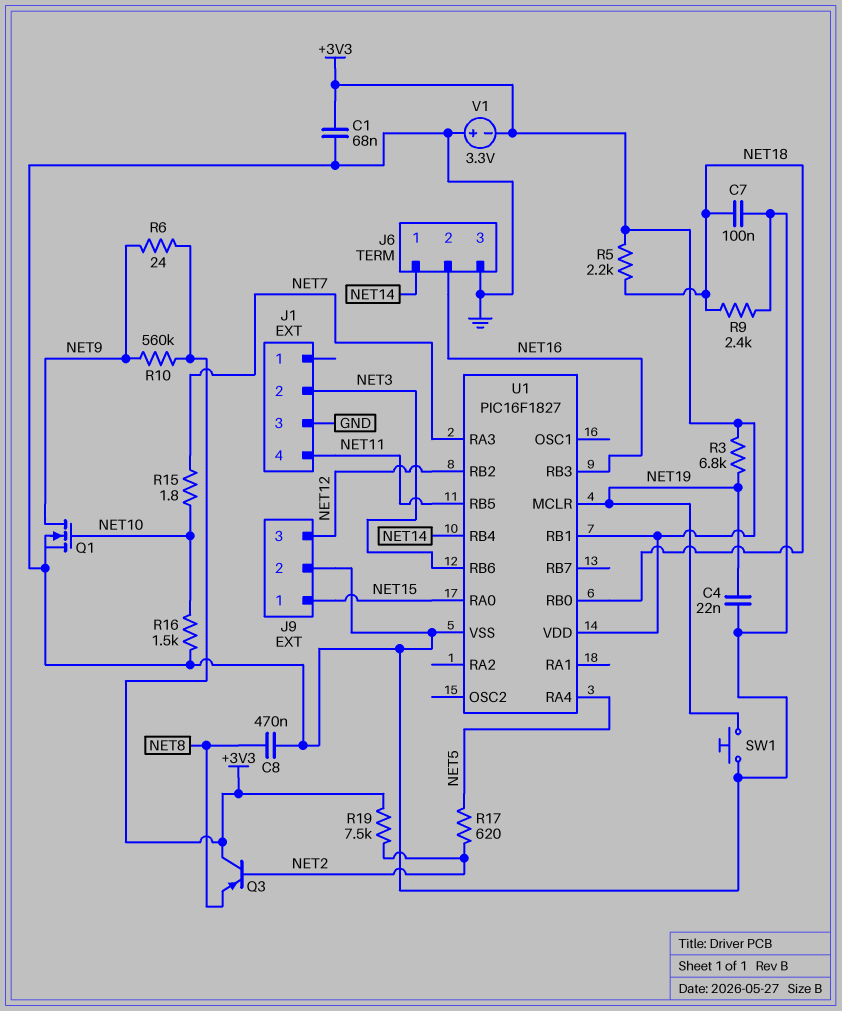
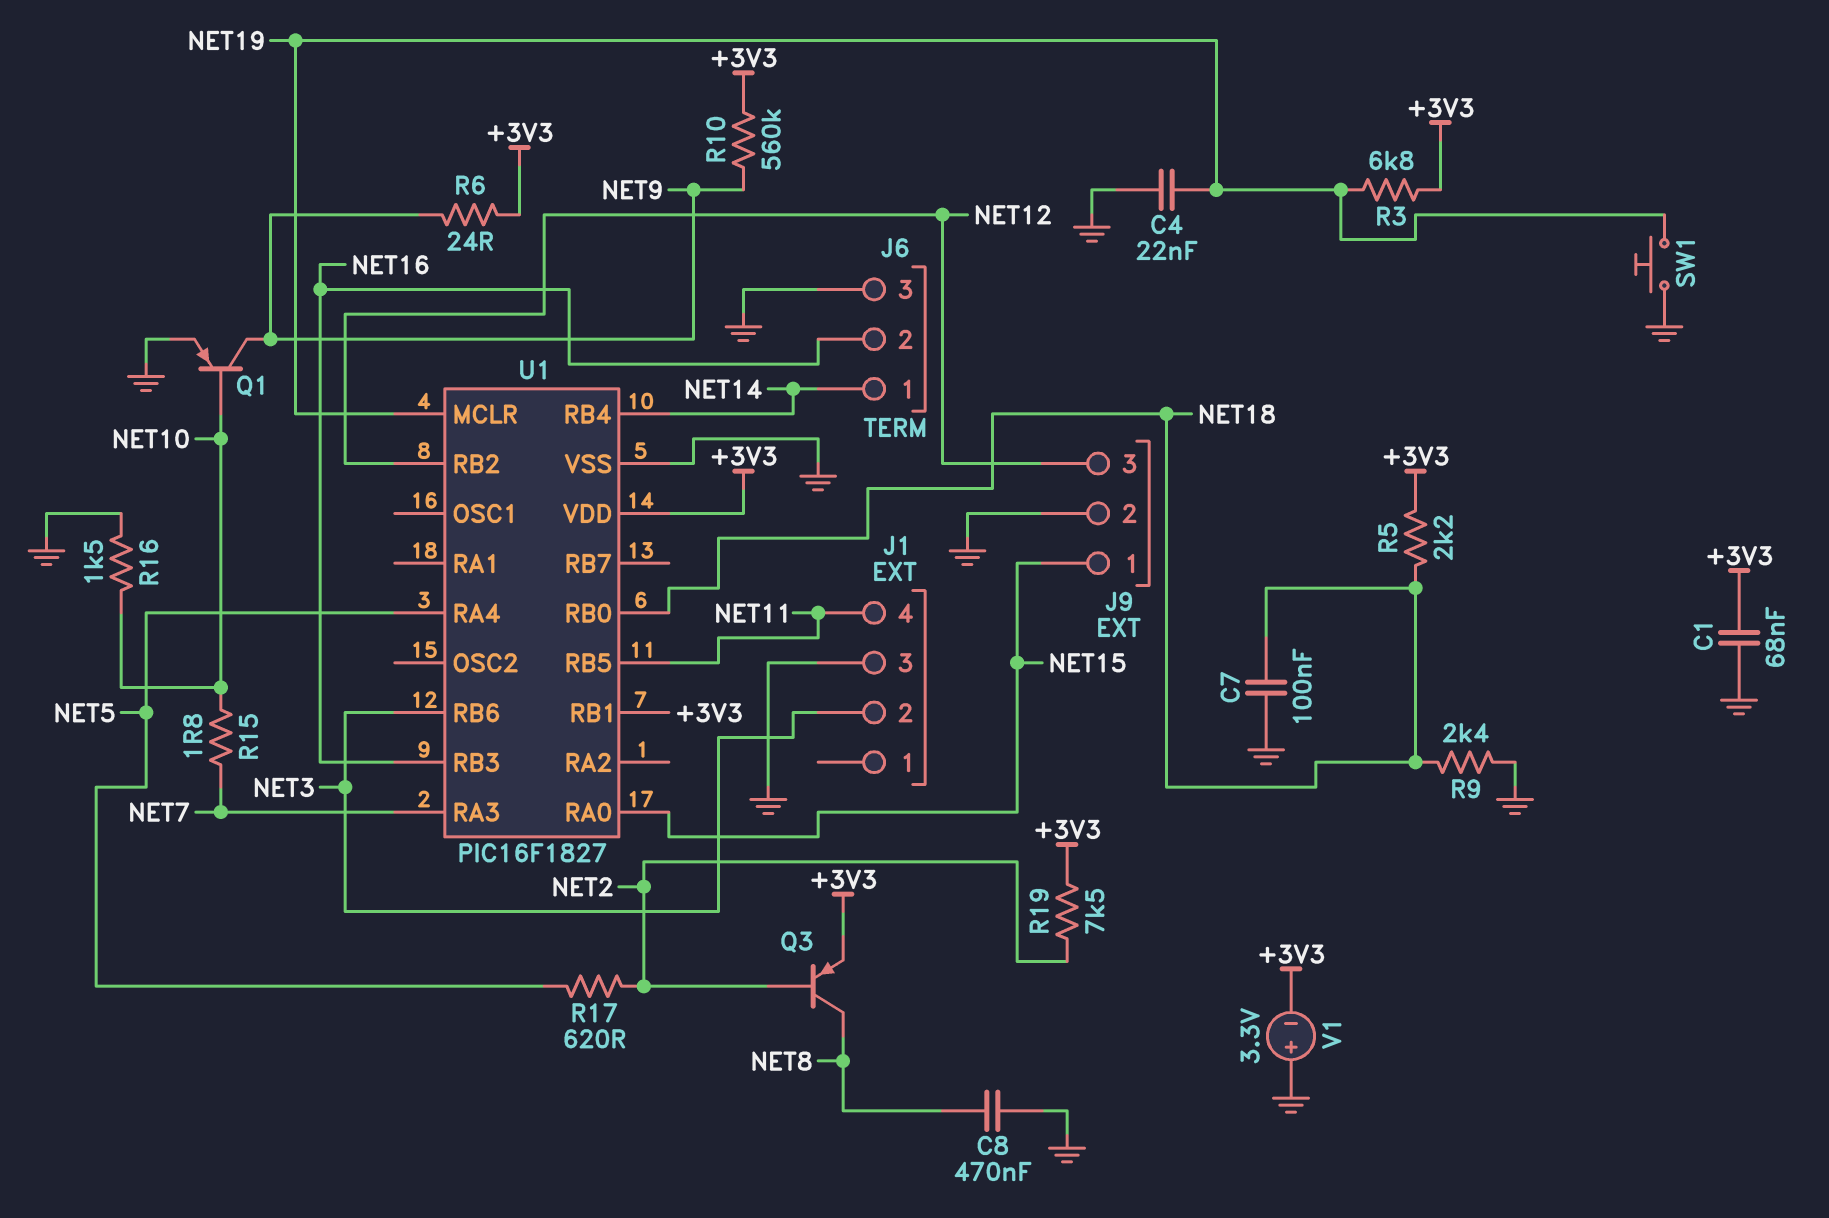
Q1: NMOS (G NET10, D NET9, S GND) -> PNP (B NET10, C NET9, E GND)
Q3: PNP (B NET2, C +3V3, E NET8) -> PNP (B NET2, C NET8, E +3V3)

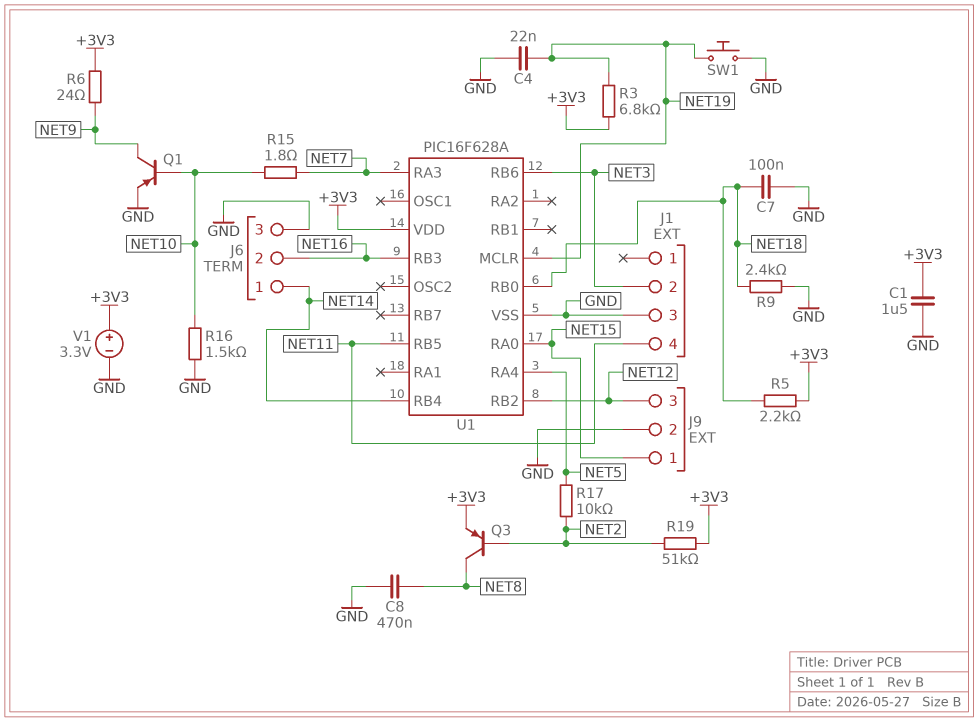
C1: 68nF (+3V3, GND) -> 1.5uF (+3V3, GND)
R10: 560k (+3V3, NET9) -> none
R17: 620 (NET2, NET5) -> 10k (NET2, NET5)
R19: 7.5k (+3V3, NET2) -> 51k (+3V3, NET2)
U1: PIC16F1827 -> PIC16F628A
U1 pin RB1: +3V3 -> none
V1: 3.3V (plus GND, minus +3V3) -> 3.3V (plus +3V3, minus GND)

